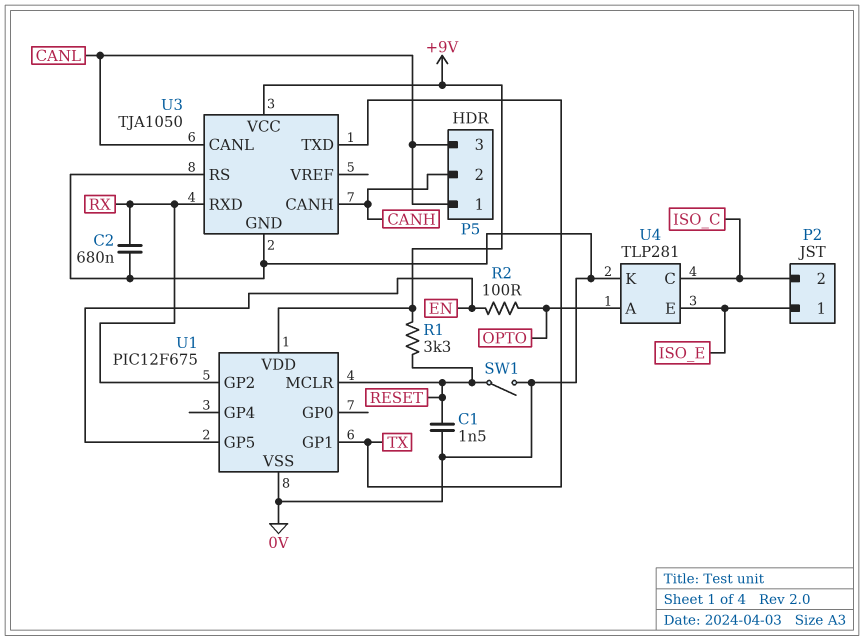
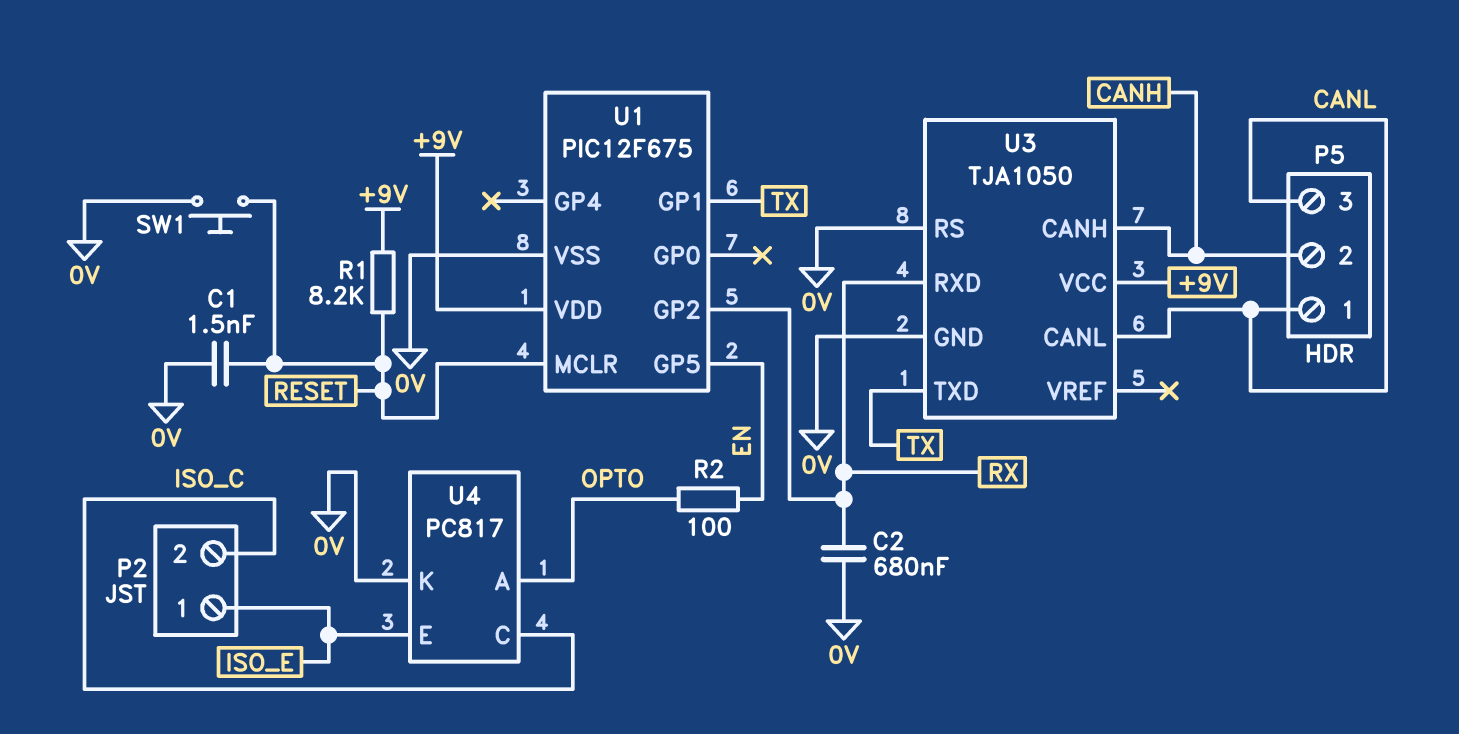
R1: 3.3k (+9V, RESET) -> 8.2k (+9V, RESET)
SW1: switch (0V, RESET) -> button (0V, RESET)
U4: TLP281 -> PC817

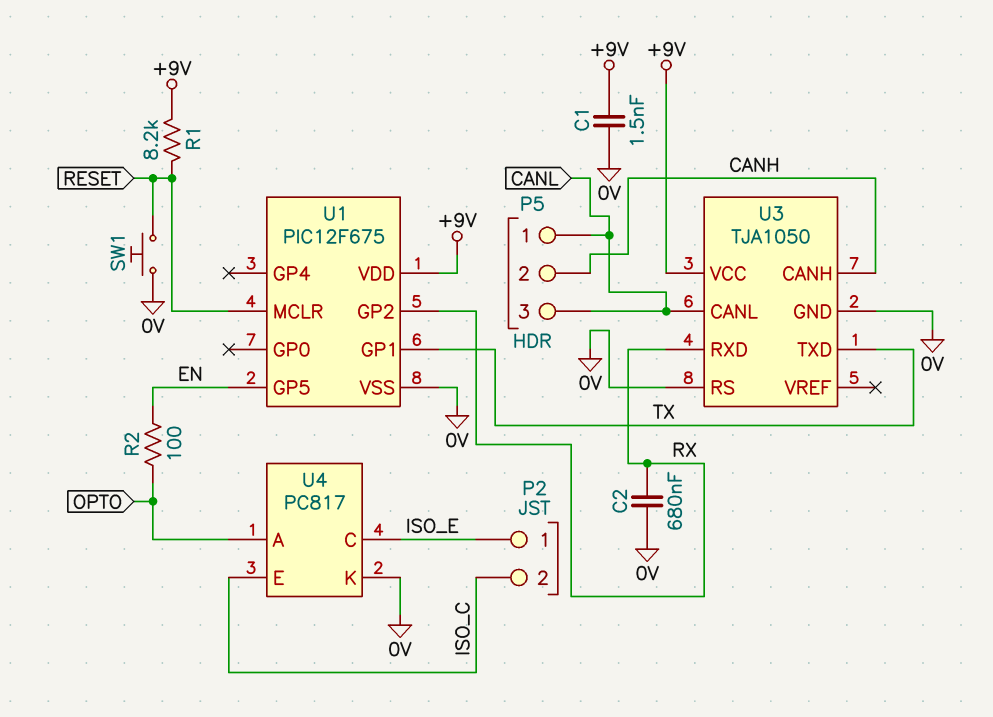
C1: 1.5nF (0V, RESET) -> 1.5nF (+9V, 0V)
U4 pin C: ISO_C -> ISO_E
U4 pin E: ISO_E -> ISO_C

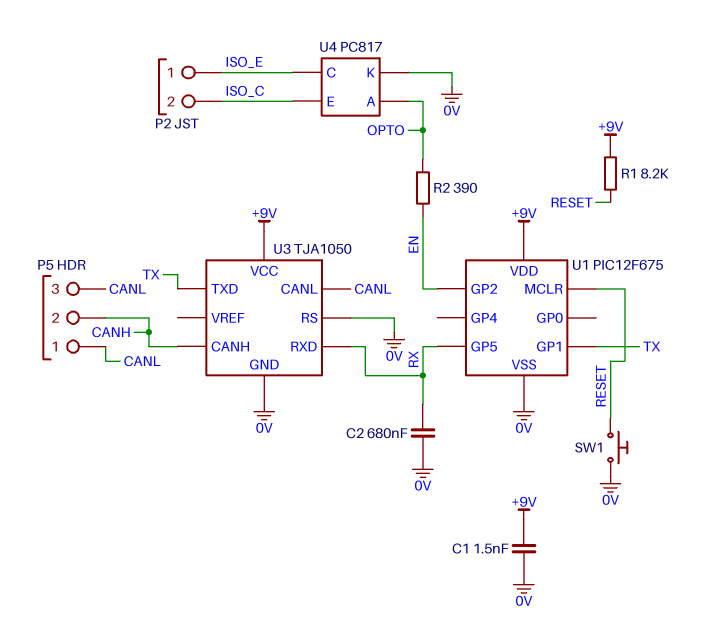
R2: 100 (EN, OPTO) -> 390 (EN, OPTO)
U1 pin GP2: RX -> EN
U1 pin GP5: EN -> RX

